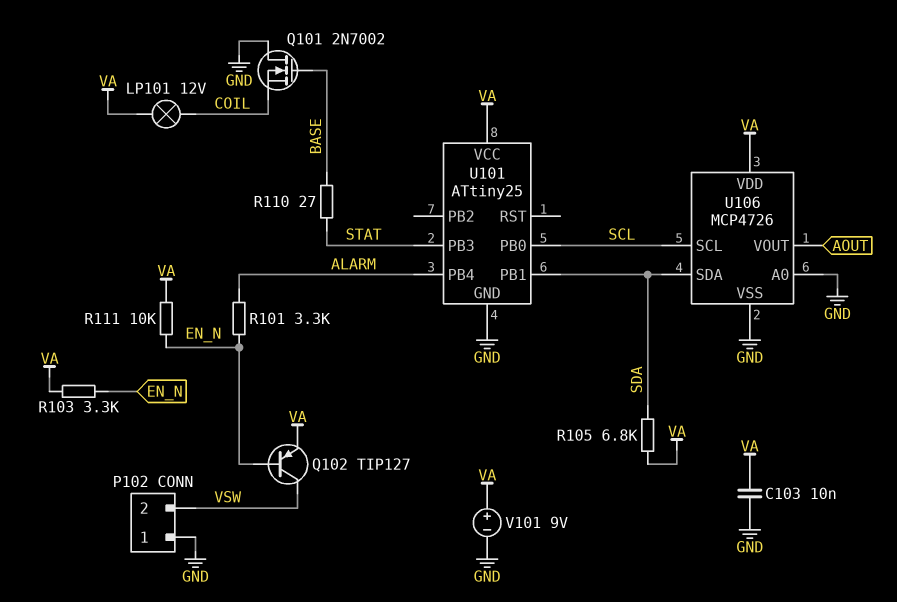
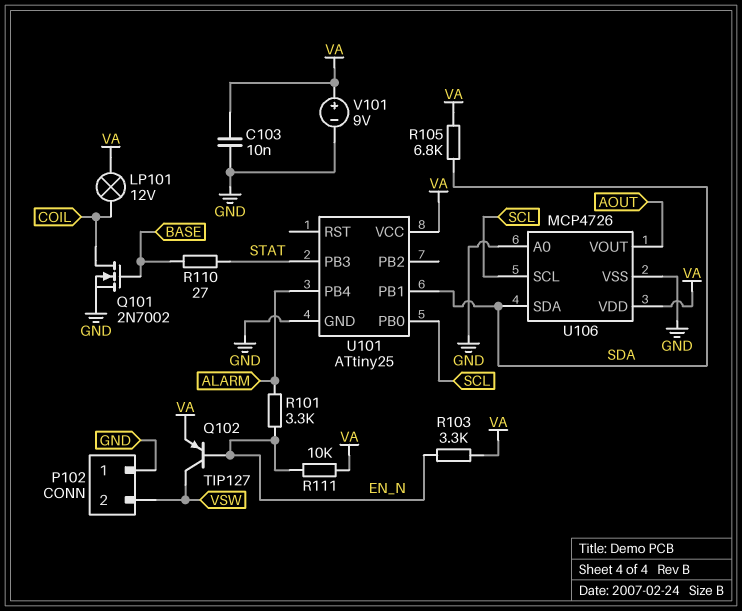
Q101: NMOS 2N7002 (G BASE, D GND, S COIL) -> NMOS 2N7002 (G BASE, D COIL, S GND)

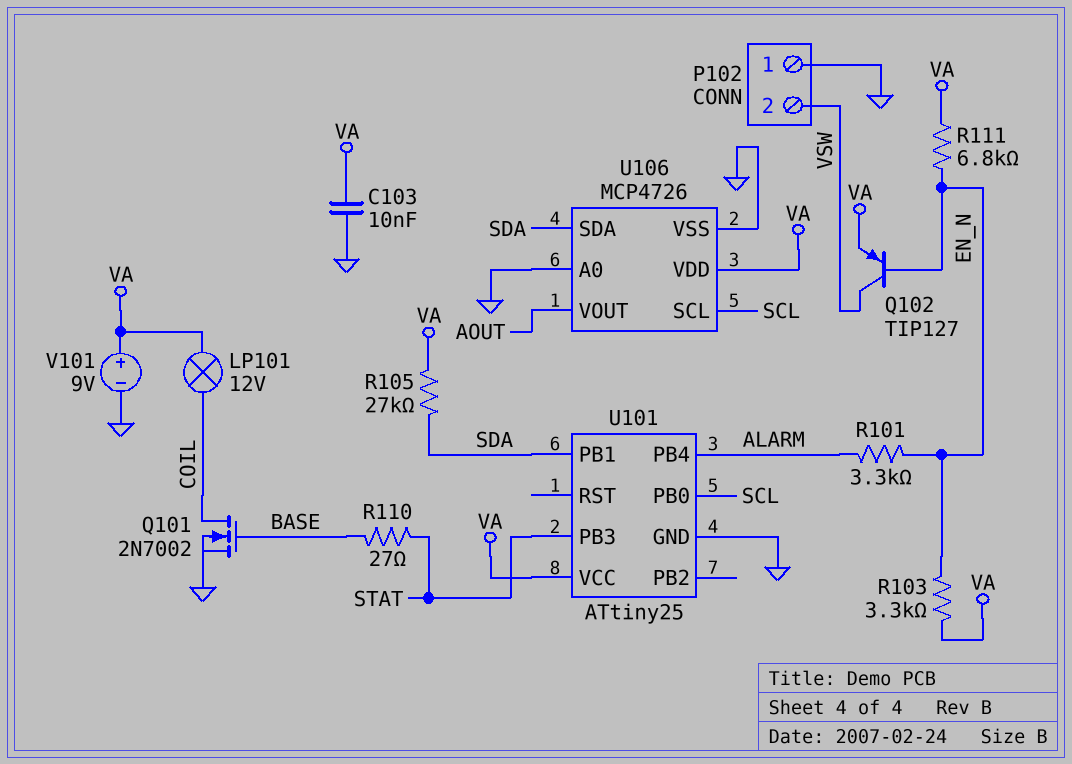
R105: 6.8k (SDA, VA) -> 27k (SDA, VA)
R111: 10k (EN_N, VA) -> 6.8k (EN_N, VA)

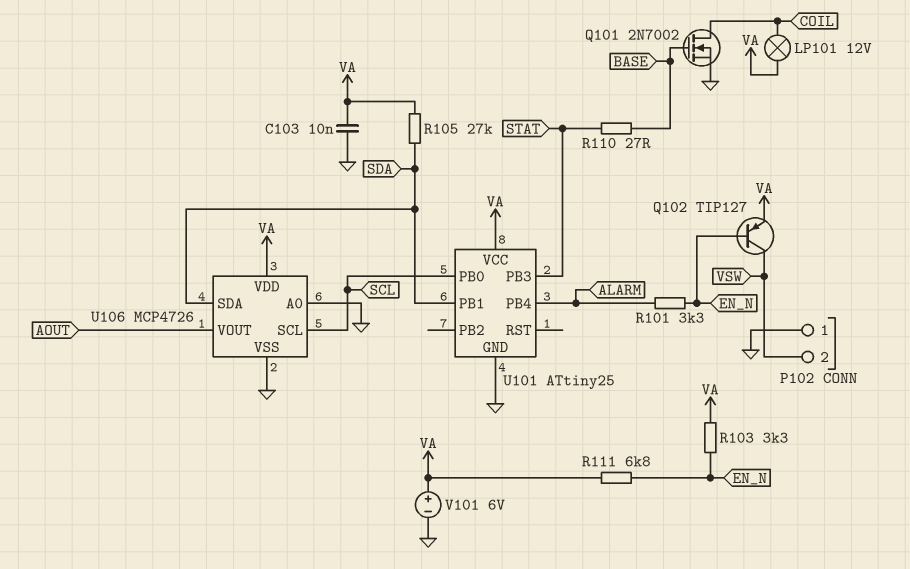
V101: 9V (plus VA, minus GND) -> 6V (plus VA, minus GND)

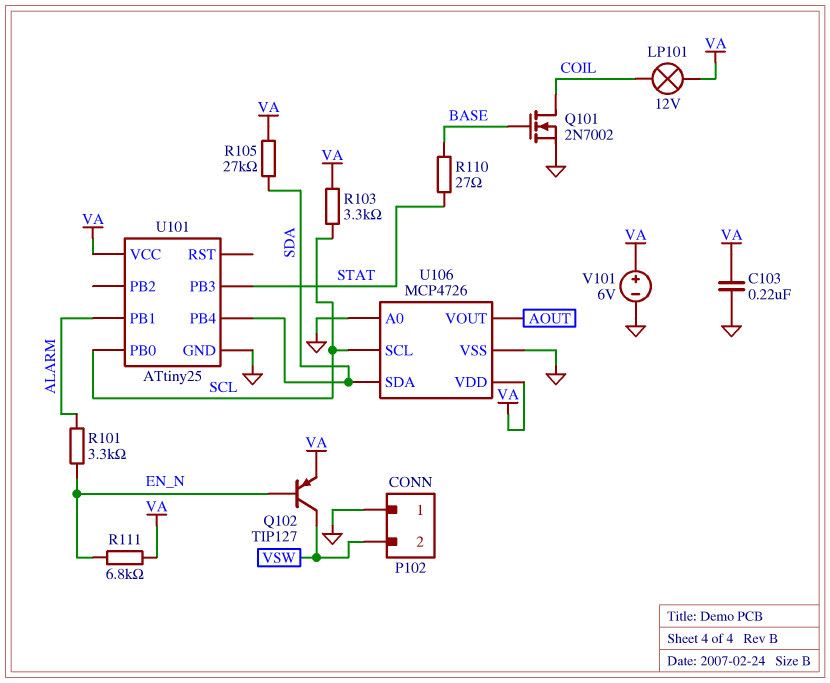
C103: 10nF (GND, VA) -> 220nF (GND, VA)
R103: 3.3k (EN_N, VA) -> 3.3k (SCL, VA)
U101 pin PB1: SDA -> ALARM
U101 pin PB4: ALARM -> SDA

